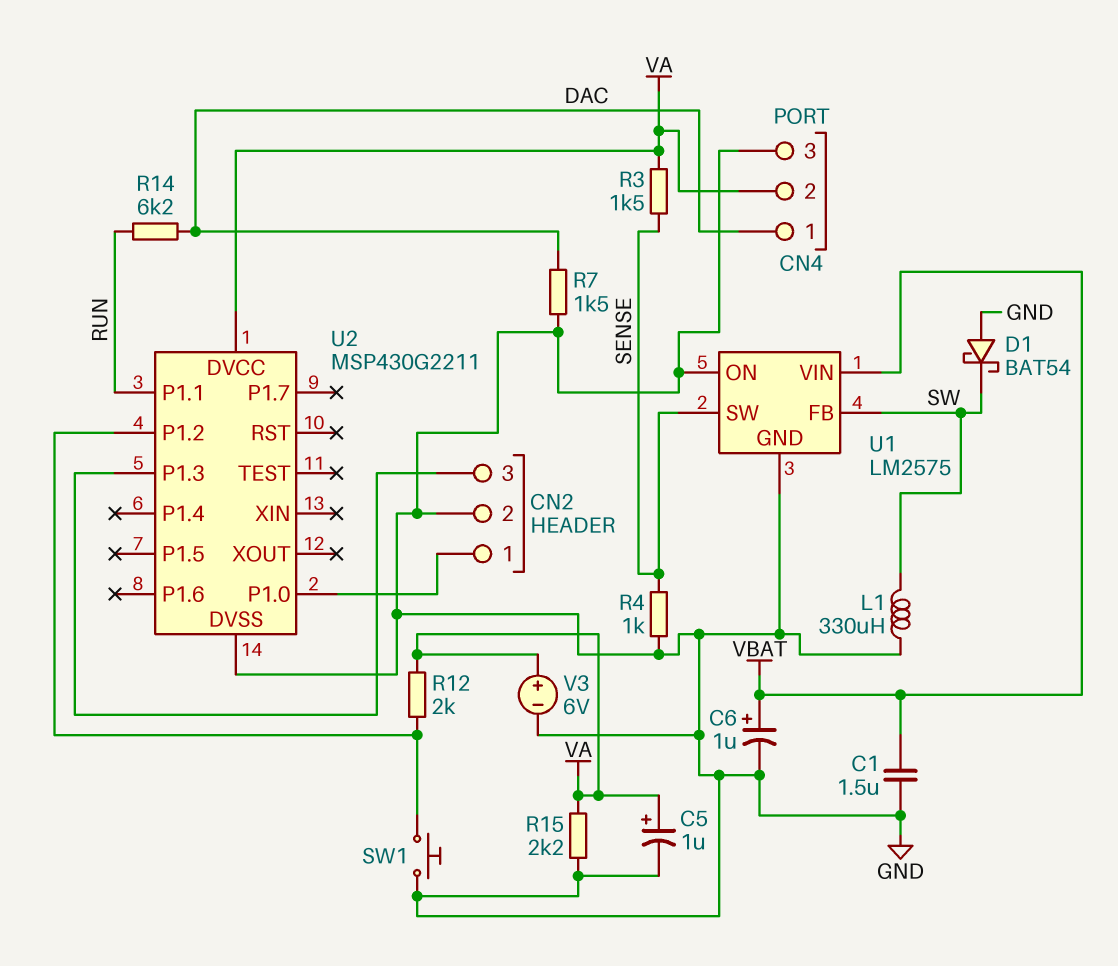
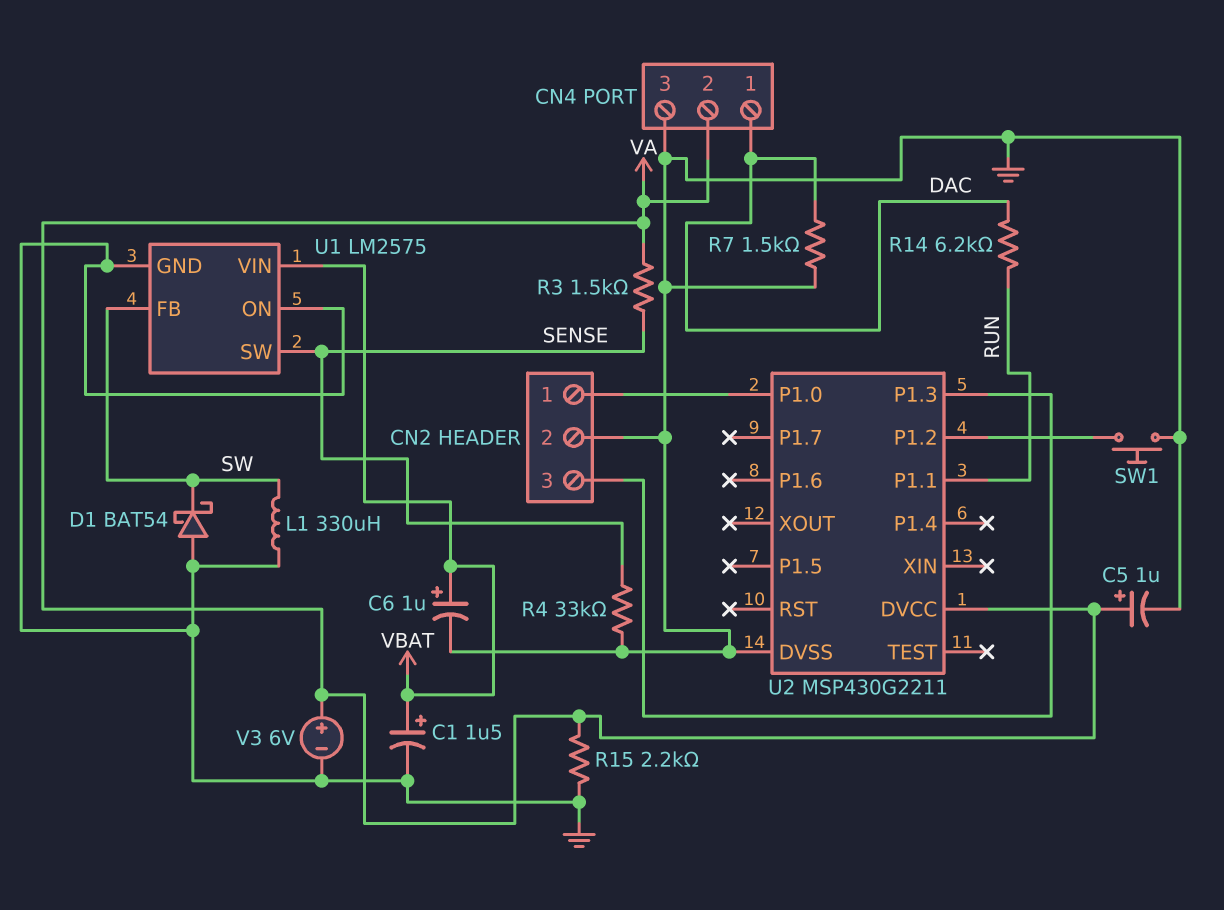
C1: 1.5uF (GND, VBAT) -> 1.5uF (plus VBAT, minus GND)
R4: 1k (GND, SENSE) -> 33k (GND, SENSE)
R12: 2k (U2/P1.2, VA) -> none

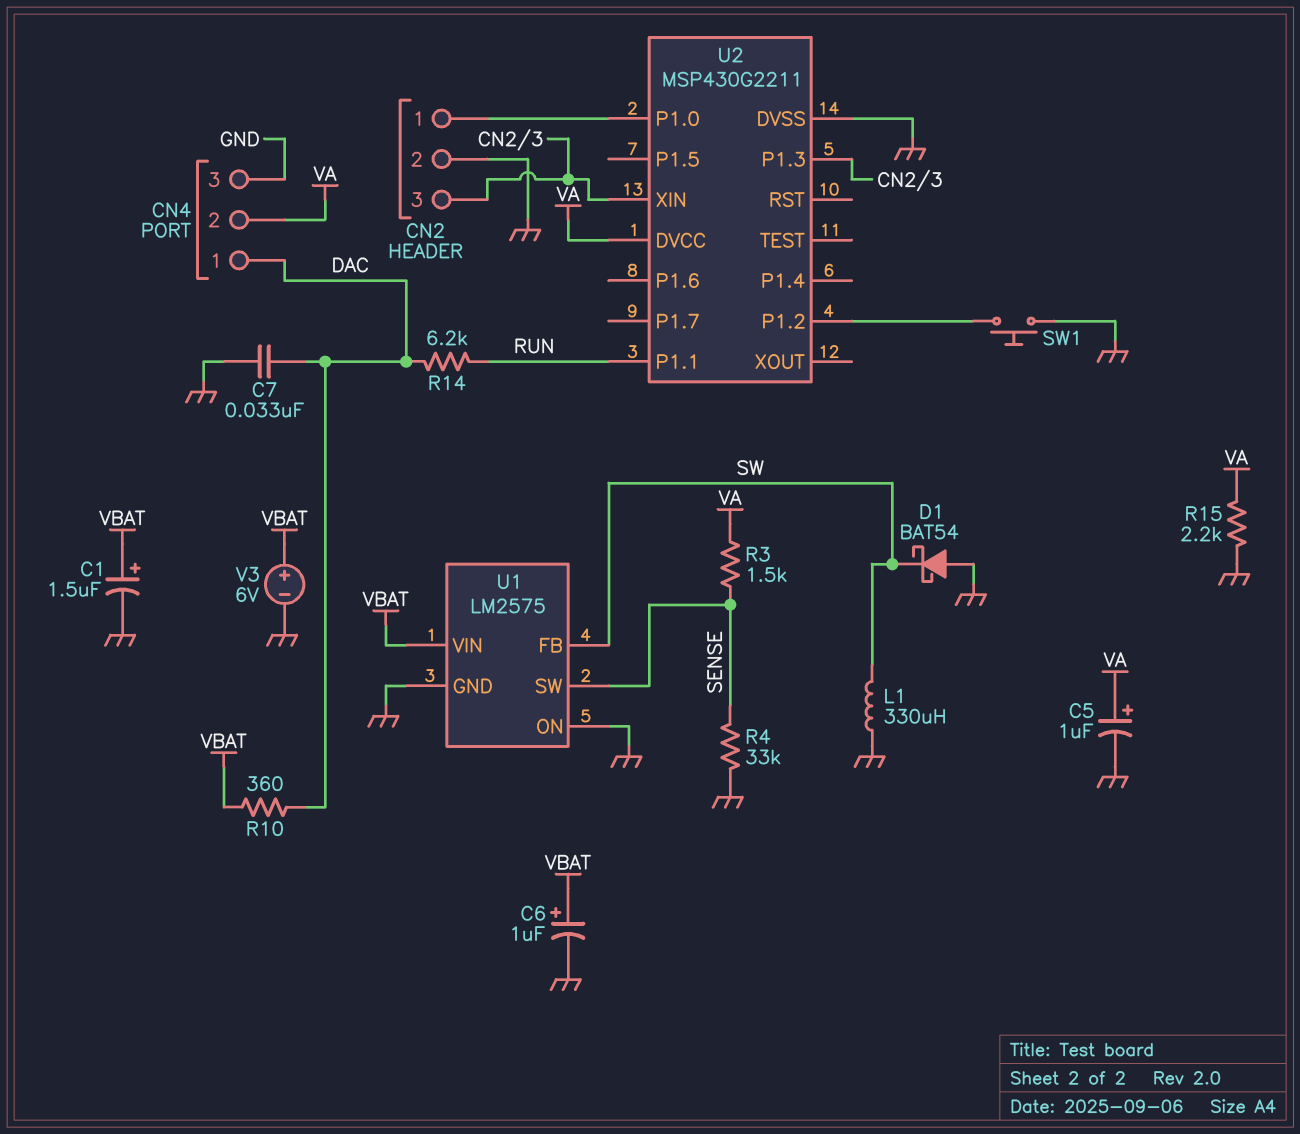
C7: none -> 33nF (DAC, GND)
R7: 1.5k (DAC, GND) -> none
R10: none -> 360 (DAC, VBAT)
U2 pin XIN: none -> CN2/3
V3: 6V (plus VA, minus GND) -> 6V (plus VBAT, minus GND)

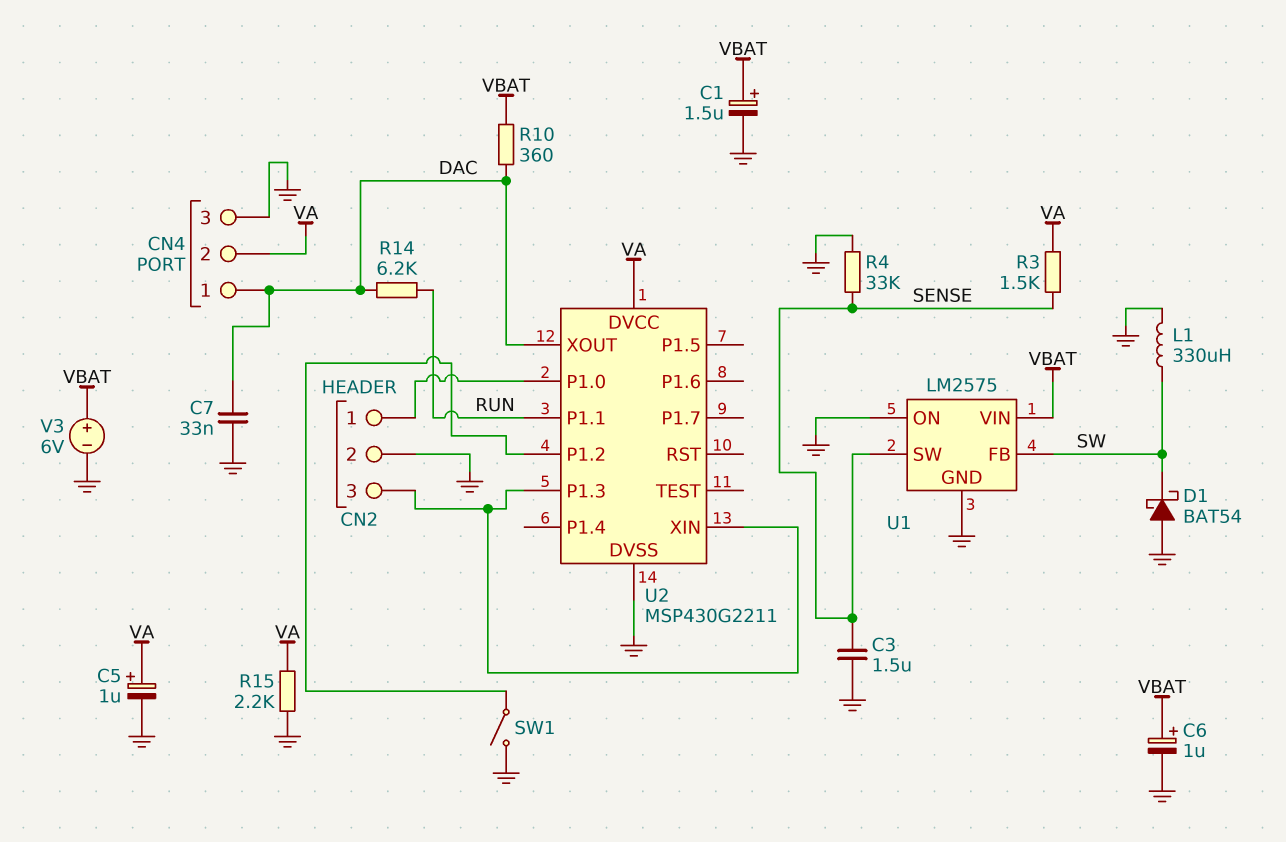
C3: none -> 1.5uF (GND, SENSE)
SW1: button (GND, U2/P1.2) -> switch (GND, U2/P1.2)
U2 pin XOUT: none -> DAC

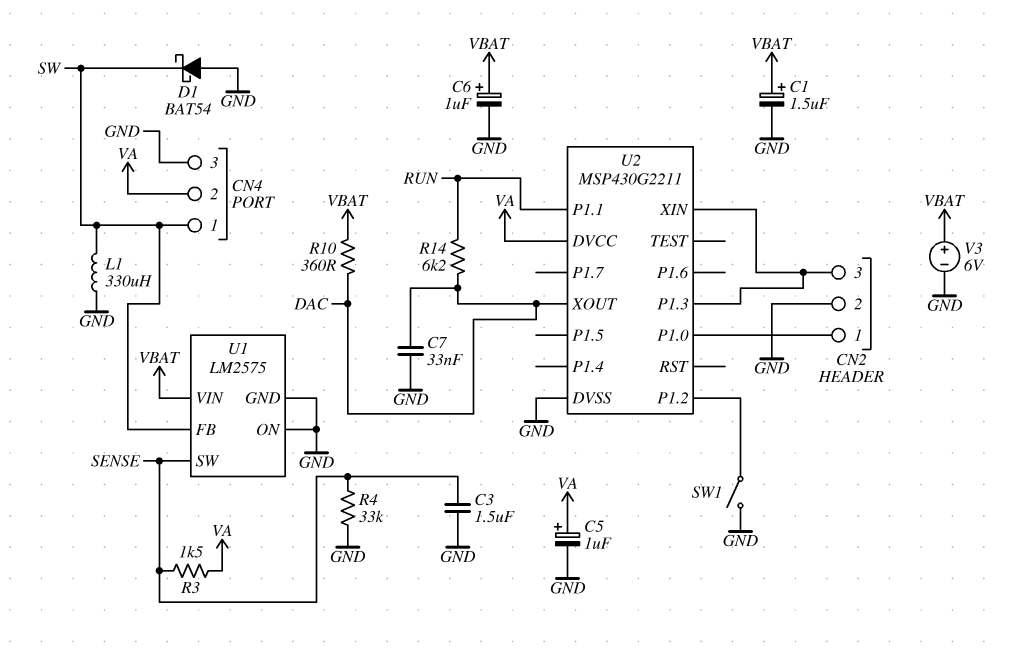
CN4 pin 1: DAC -> SW
R15: 2.2k (GND, VA) -> none

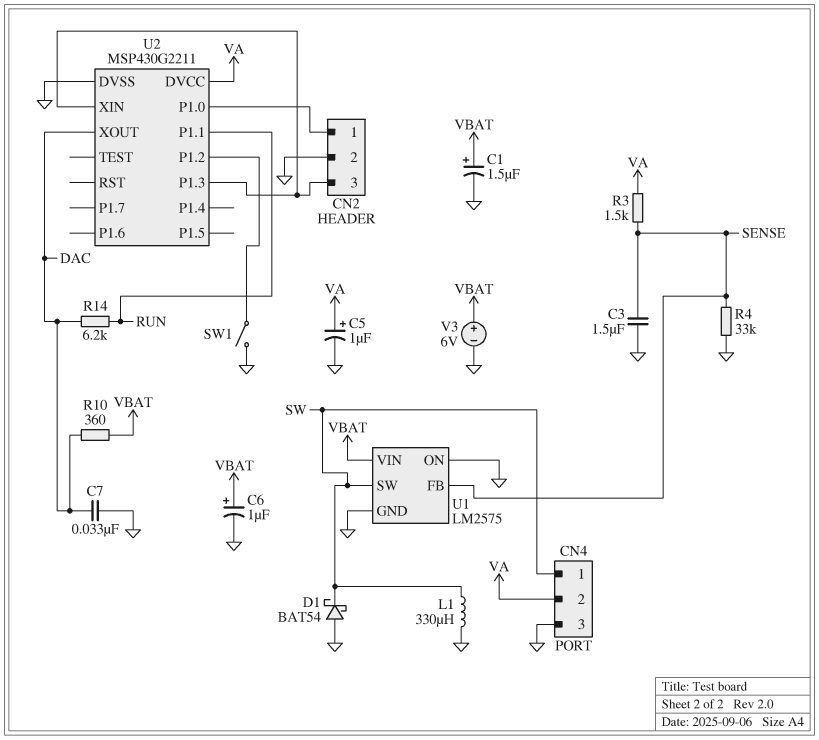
U1 pin FB: SW -> SENSE
U1 pin SW: SENSE -> SW

